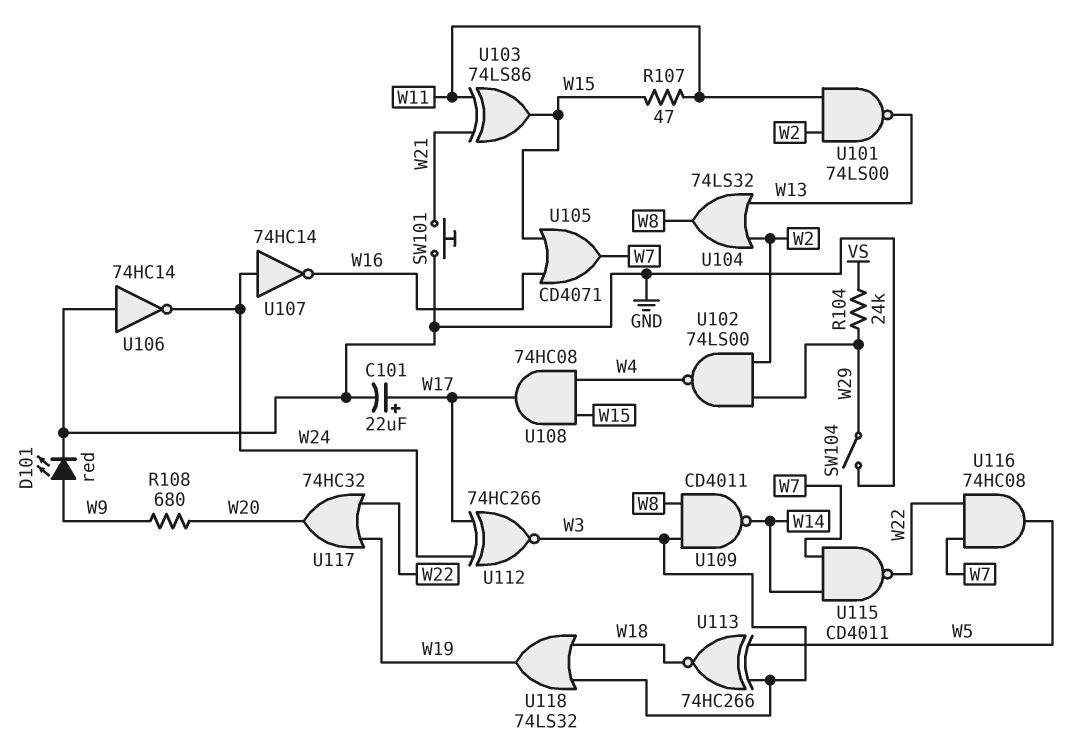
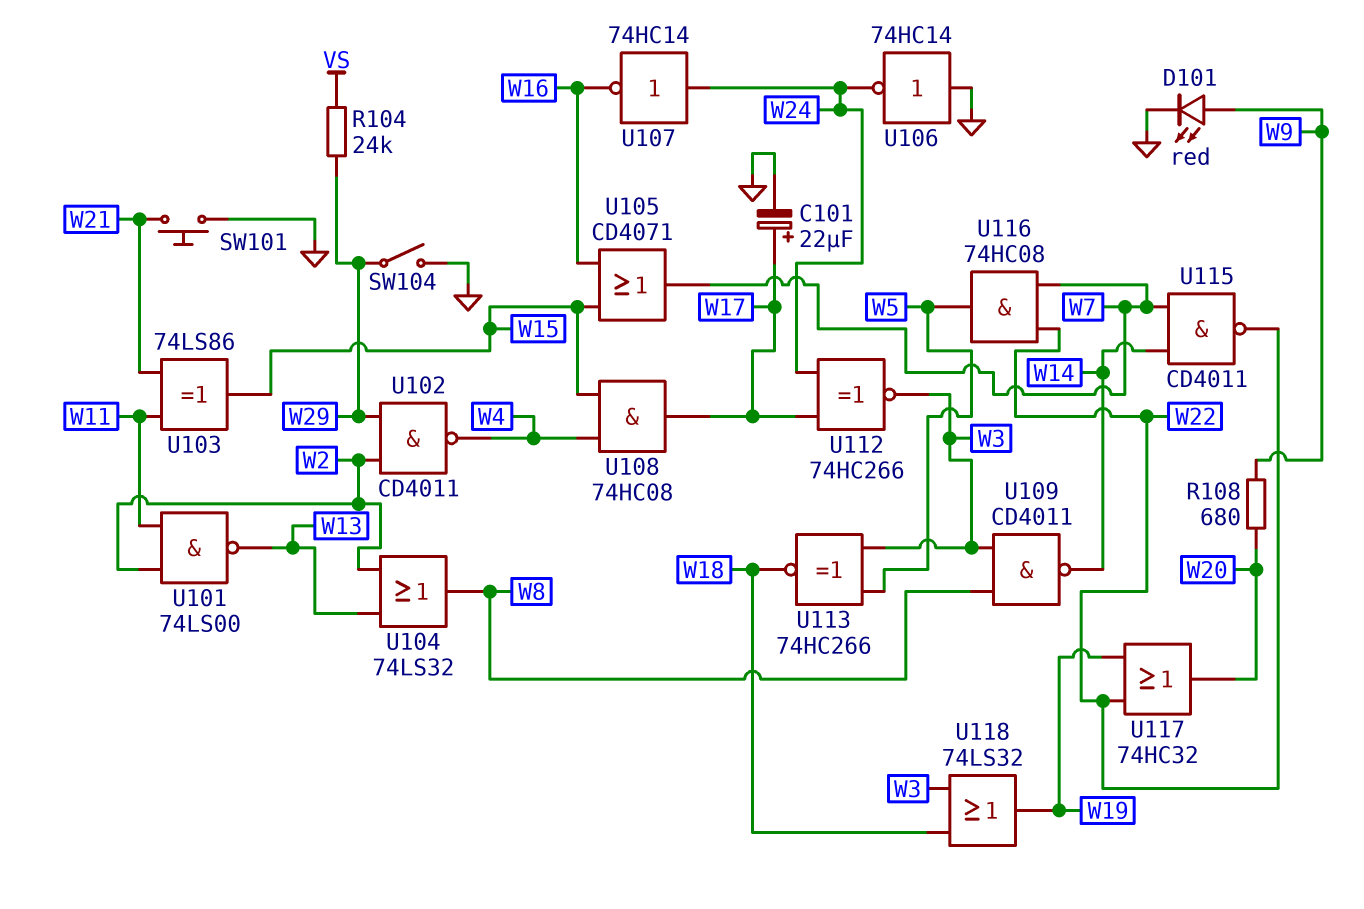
R107: 47 (W11, W15) -> none
U102: NAND 74LS00 (in W2, in W29, out W4) -> NAND CD4011 (in W2, in W29, out W4)

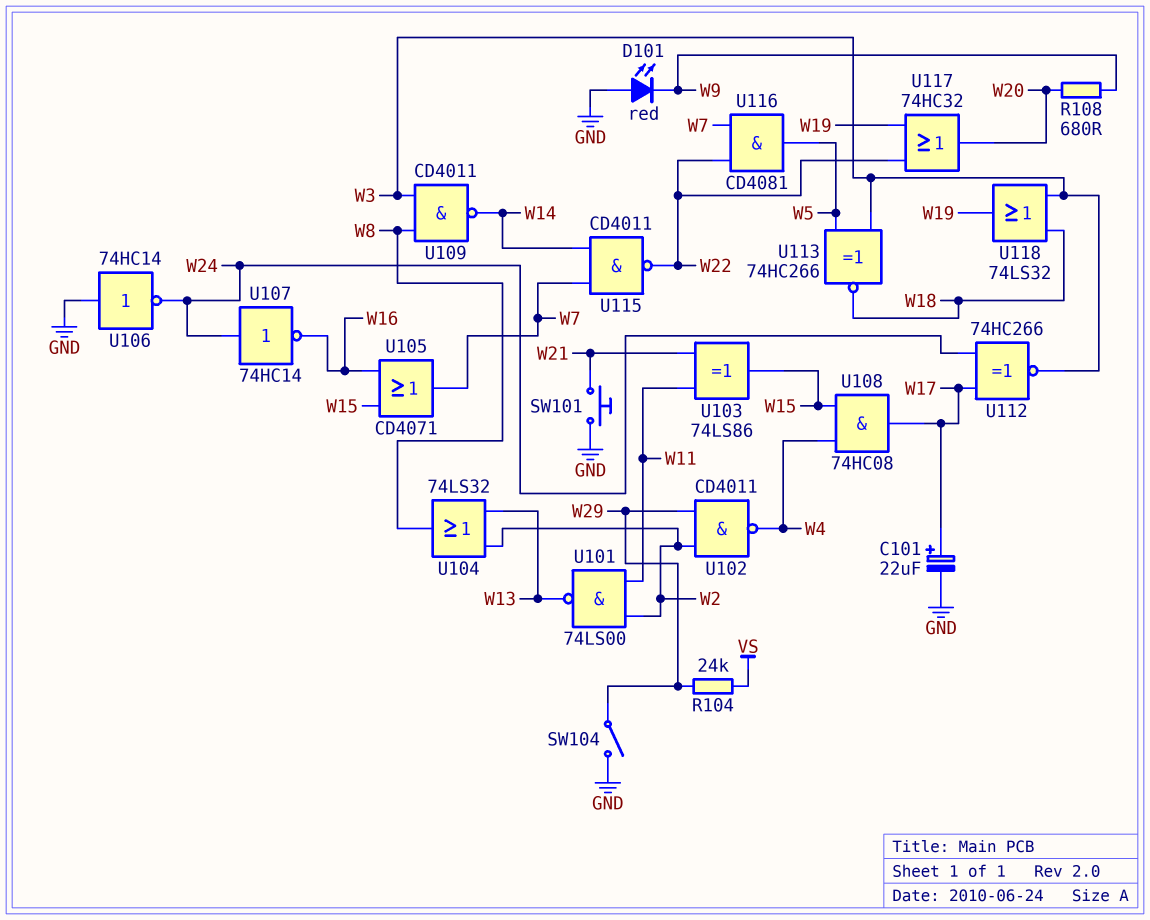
D101: LED red (A W9, K GND) -> LED red (A GND, K W9)
U116: AND 74HC08 (in W7, in W22, out W5) -> AND CD4081 (in W7, in W22, out W5)

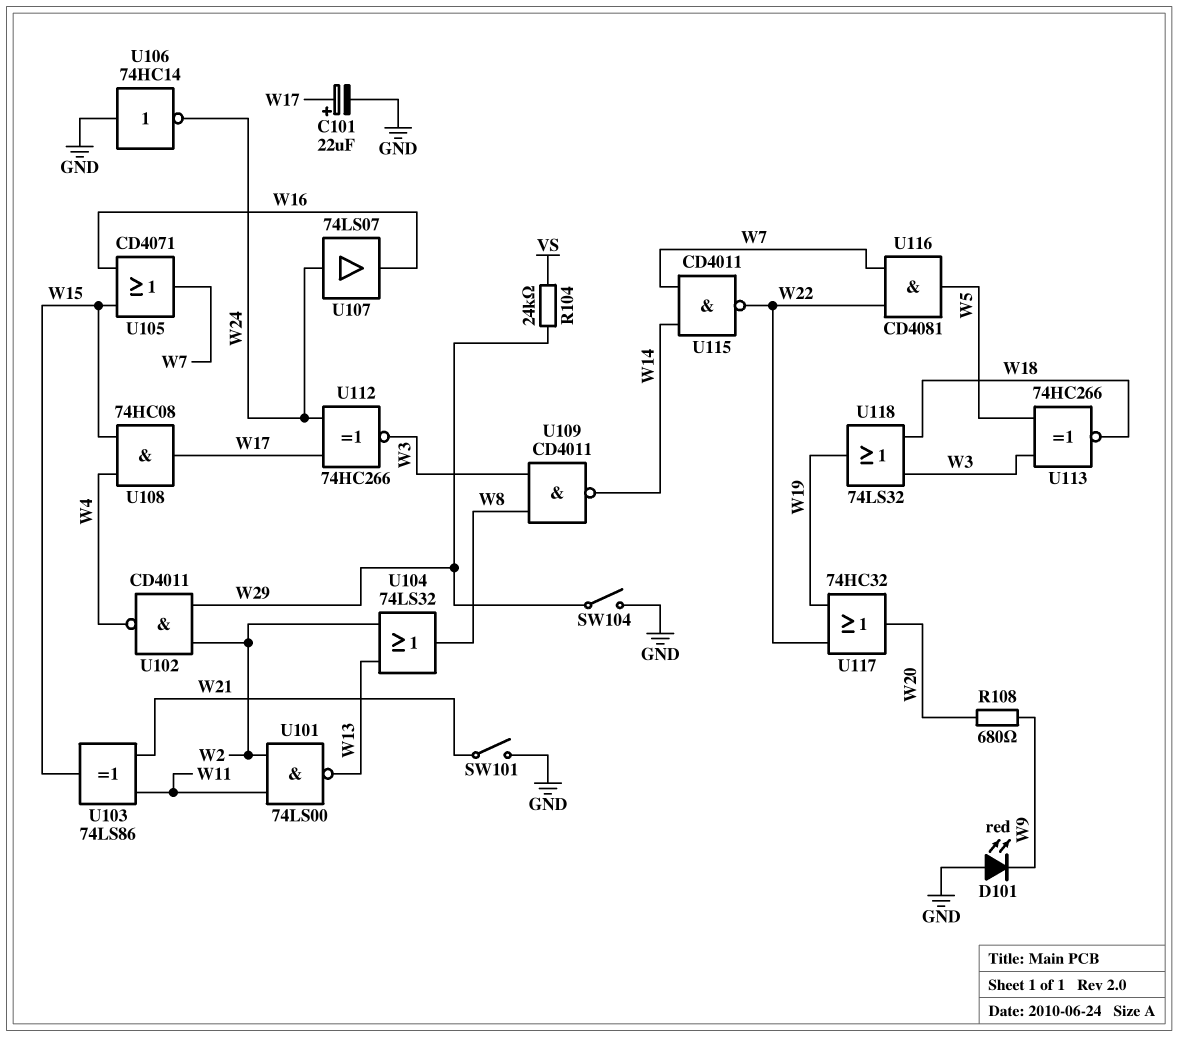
SW101: button (GND, W21) -> switch (GND, W21)
U107: NOT 74HC14 (in W24, out W16) -> buffer 74LS07 (in W24, out W16)

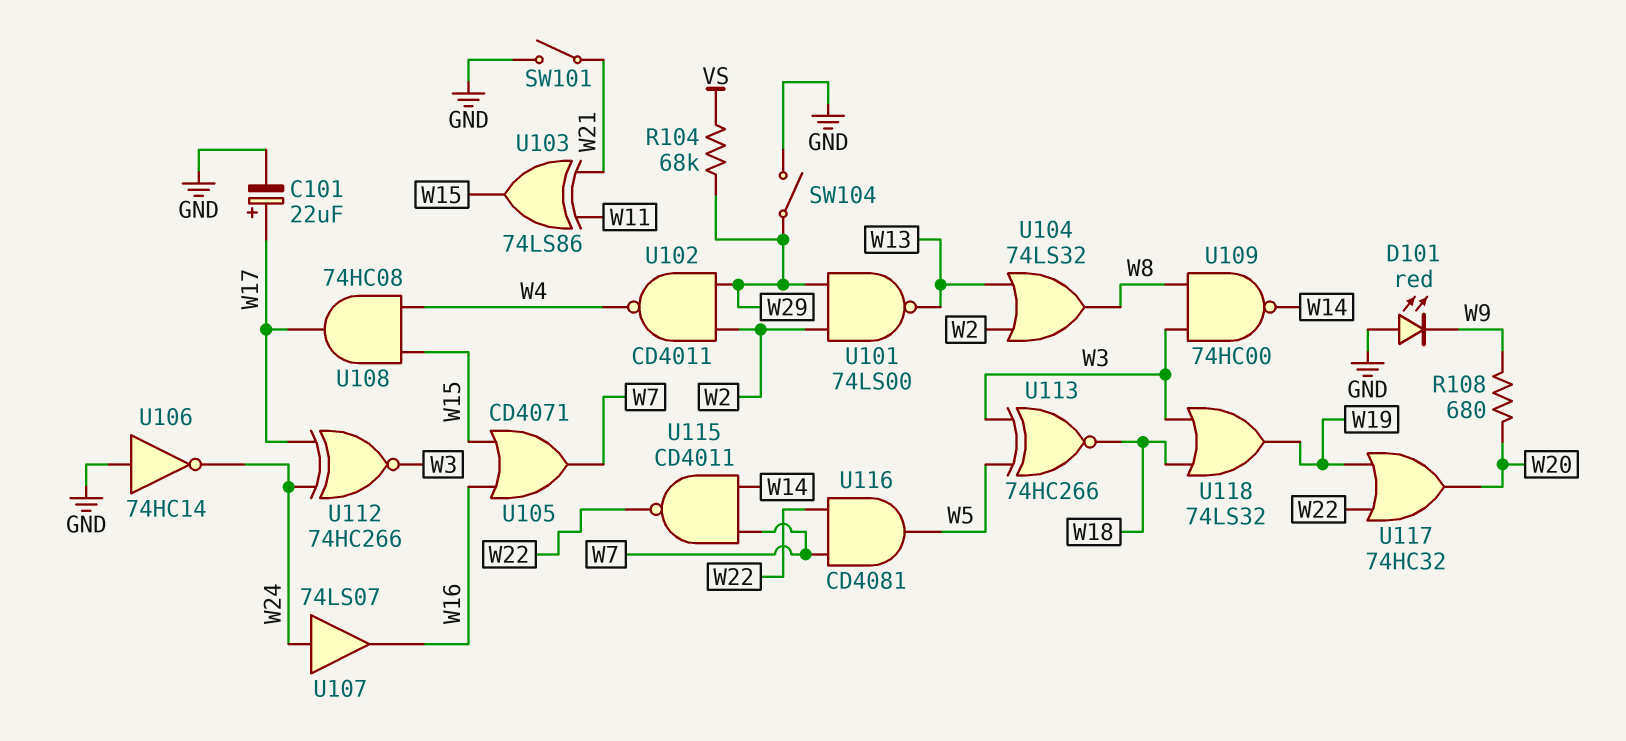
R104: 24k (VS, W29) -> 68k (VS, W29)
U101: NAND 74LS00 (in W2, in W11, out W13) -> NAND 74LS00 (in W2, in W29, out W13)
U109: NAND CD4011 (in W3, in W8, out W14) -> NAND 74HC00 (in W3, in W8, out W14)

